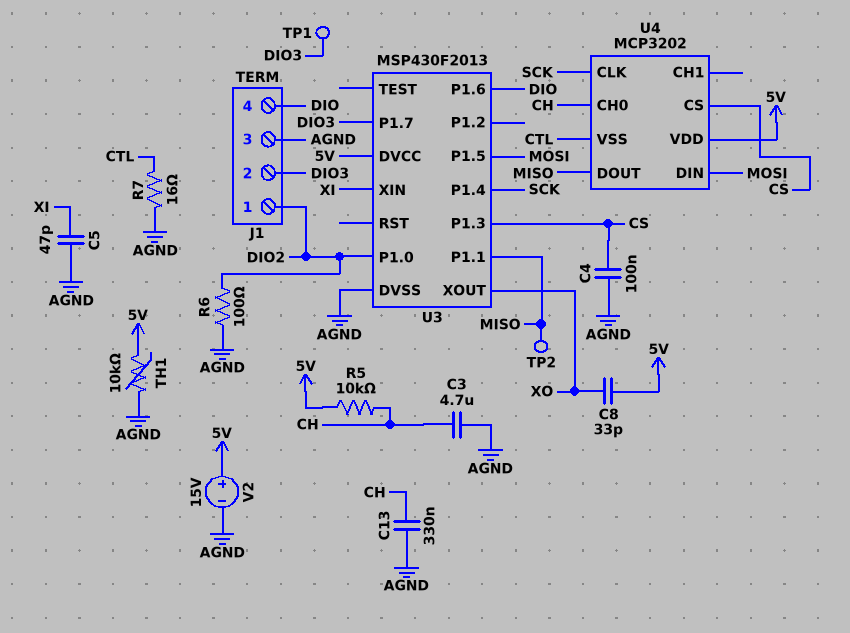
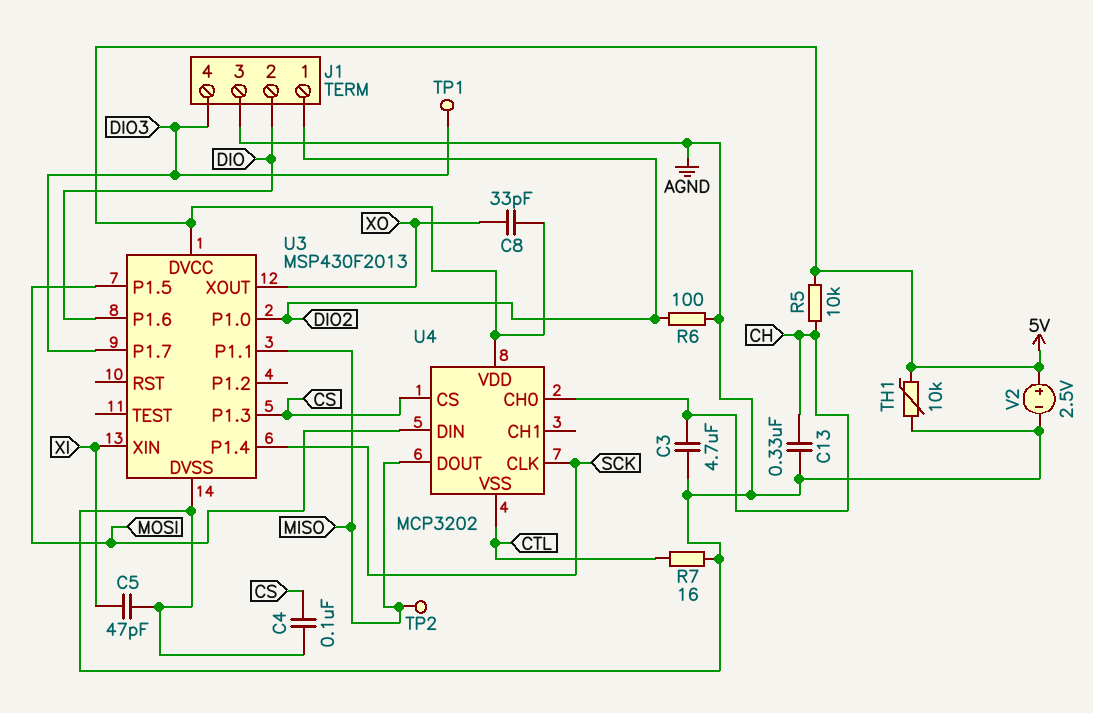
J1 pin 2: DIO3 -> DIO
J1 pin 4: DIO -> DIO3
V2: 15V (plus 5V, minus AGND) -> 2.5V (plus 5V, minus AGND)

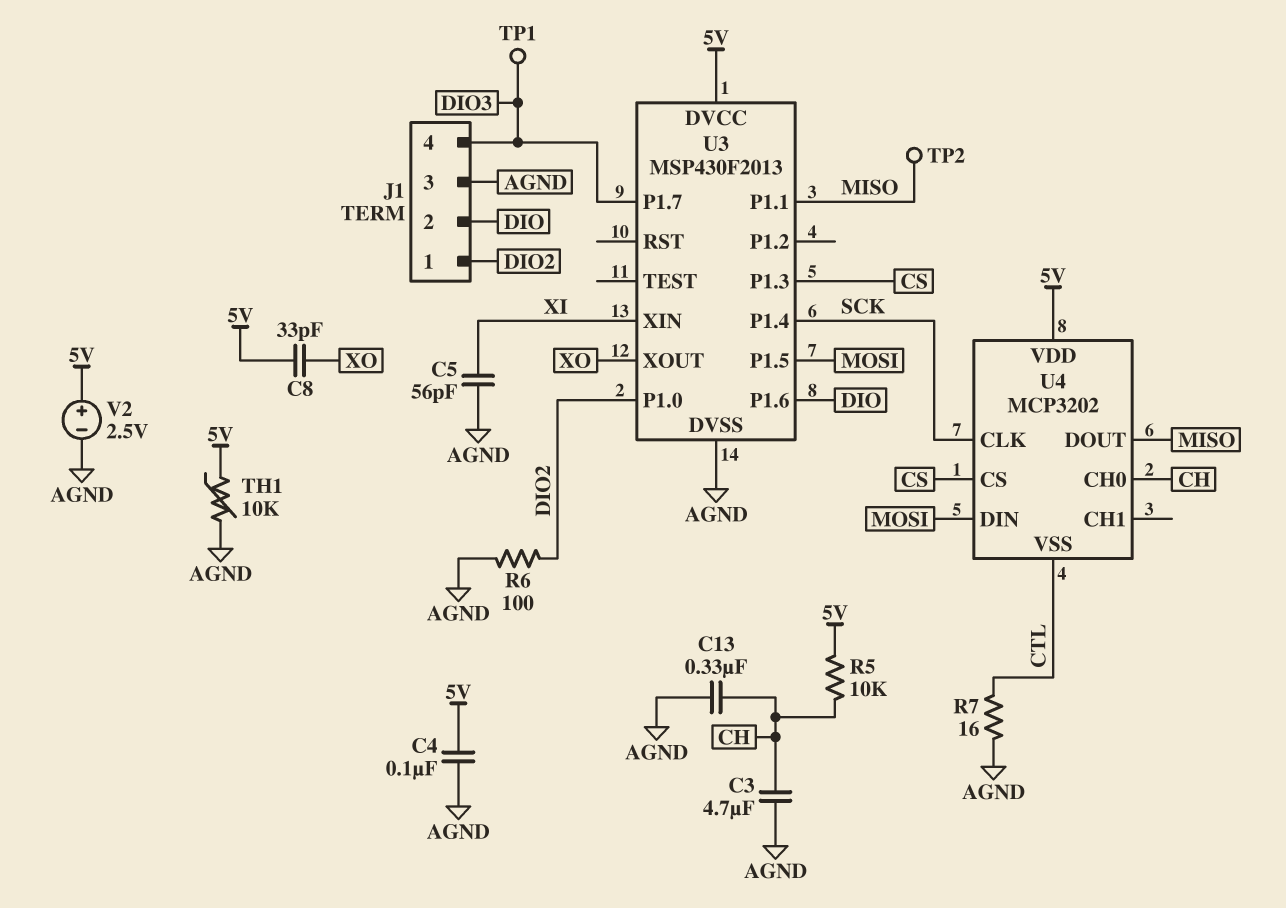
C4: 100nF (AGND, CS) -> 100nF (5V, AGND)
C5: 47pF (AGND, XI) -> 56pF (AGND, XI)

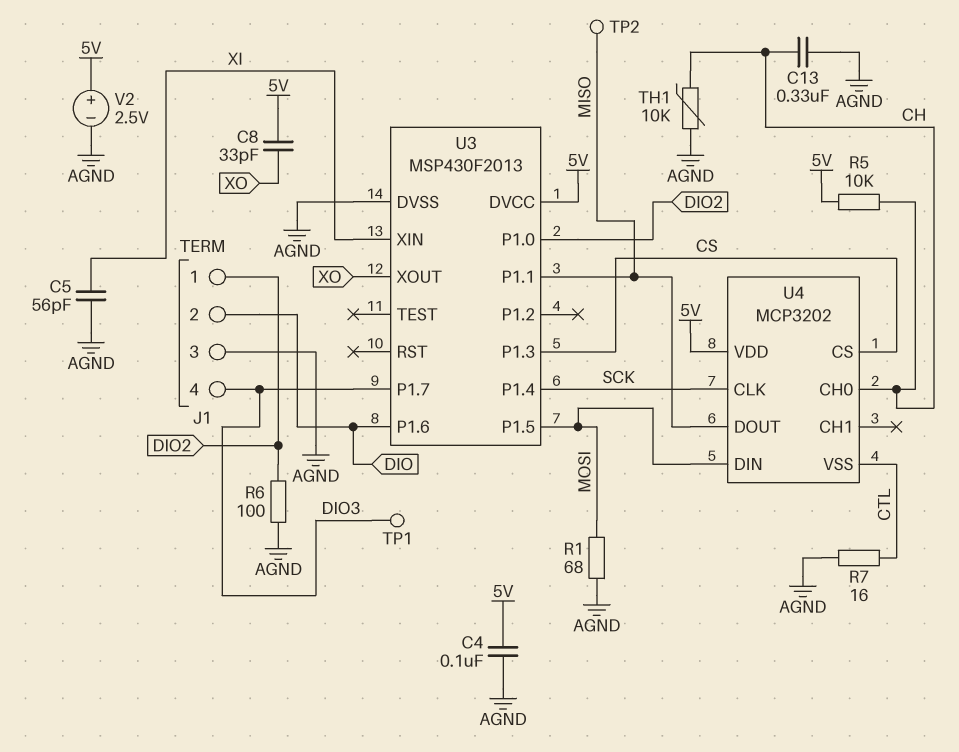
C3: 4.7uF (AGND, CH) -> none
R1: none -> 68 (AGND, MOSI)
TH1: 10k (5V, AGND) -> 10k (AGND, CH)

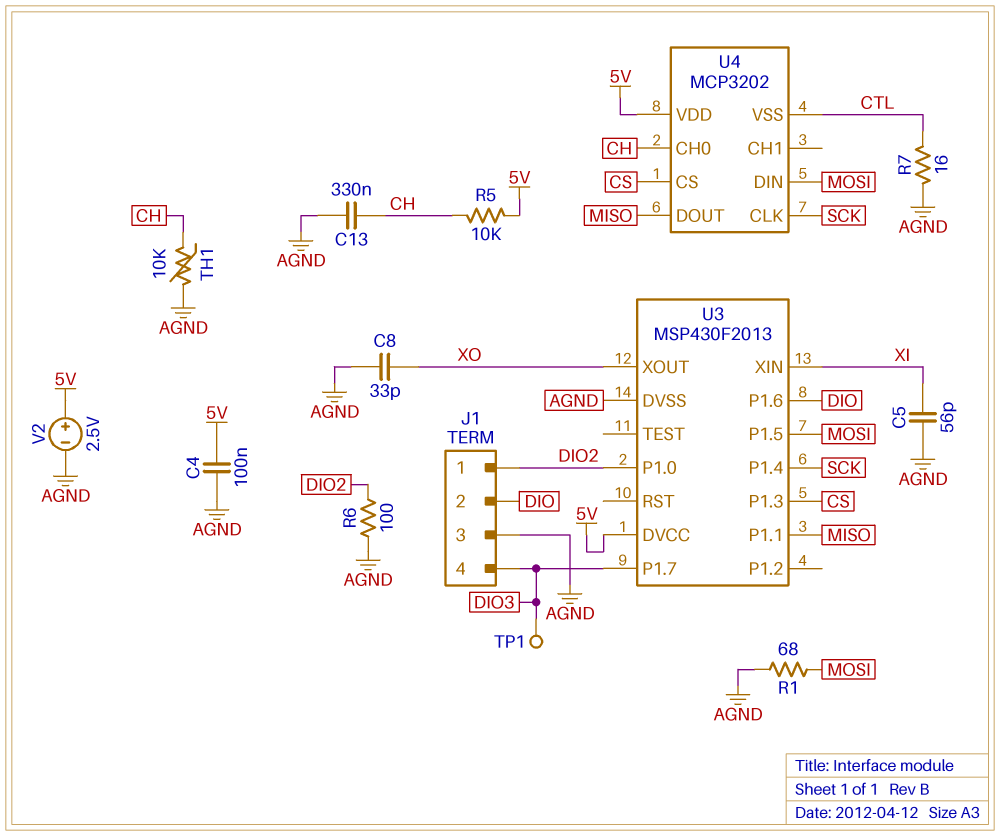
C8: 33pF (5V, XO) -> 33pF (AGND, XO)
TP2: test point (MISO) -> none

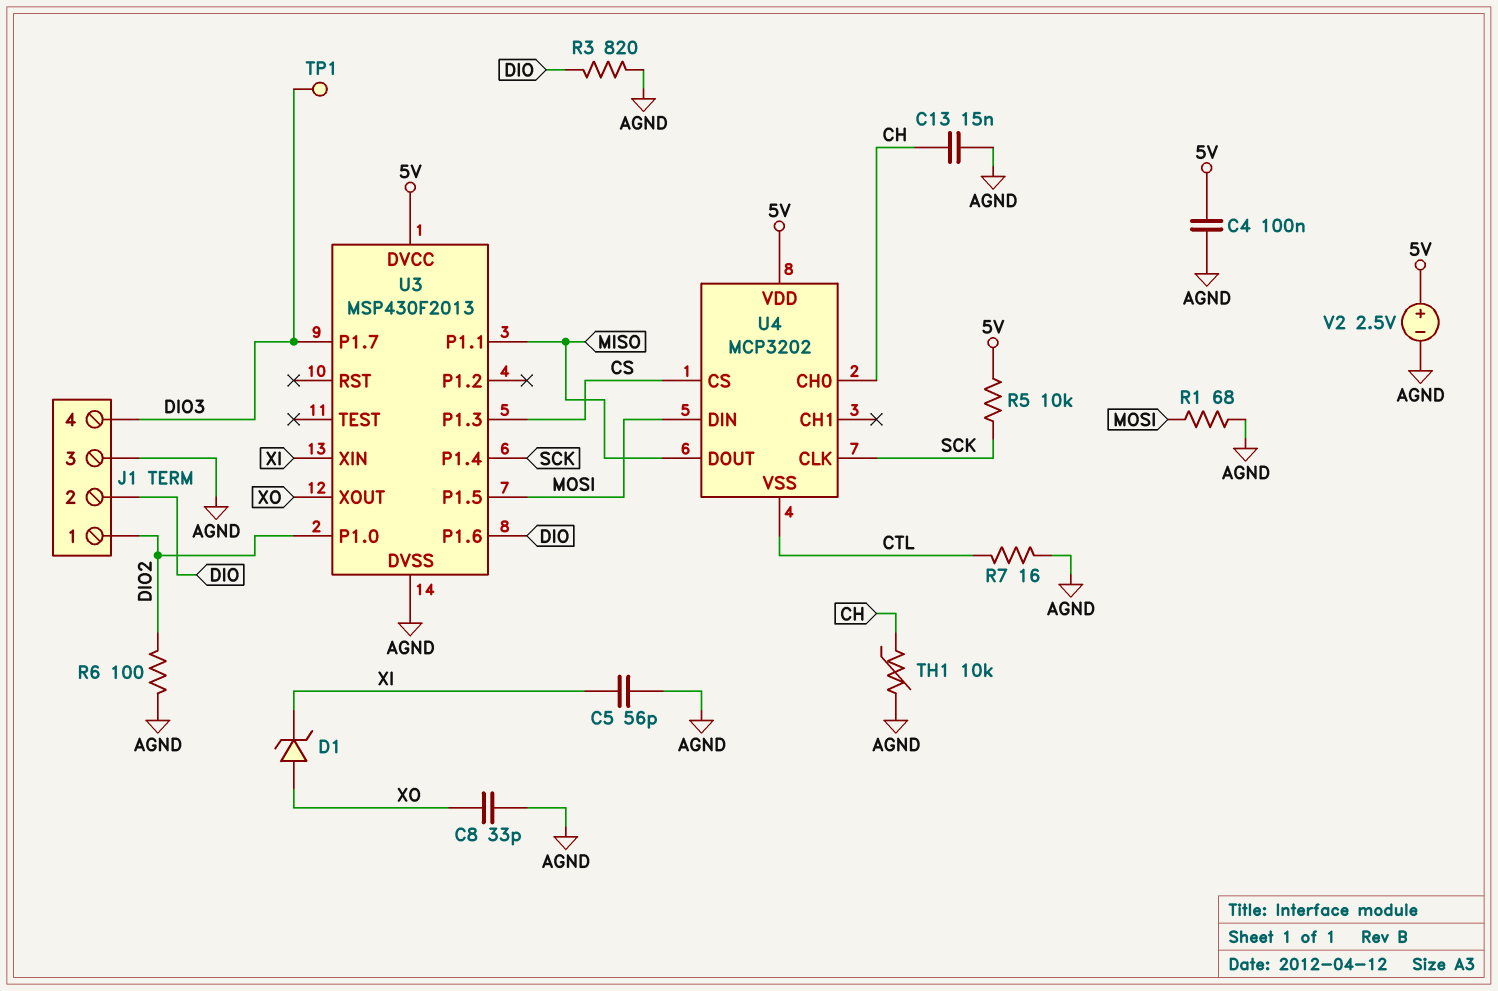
C13: 330nF (AGND, CH) -> 15nF (AGND, CH)
D1: none -> zener (A XO, K XI)
R3: none -> 820 (AGND, DIO)
R5: 10k (5V, CH) -> 10k (5V, SCK)

